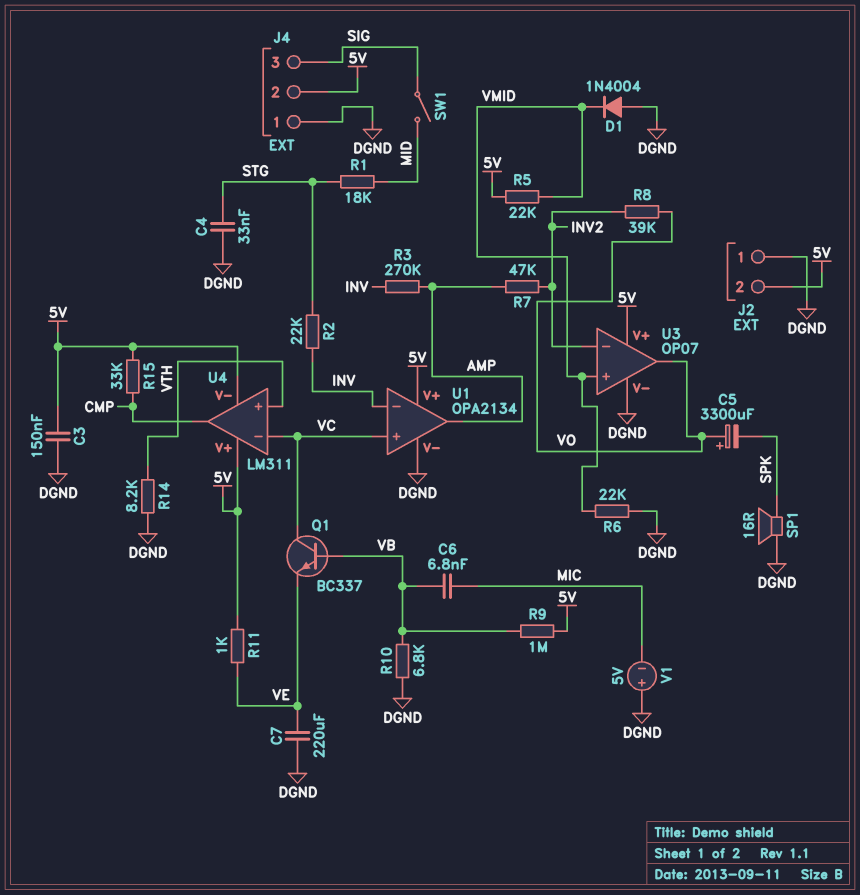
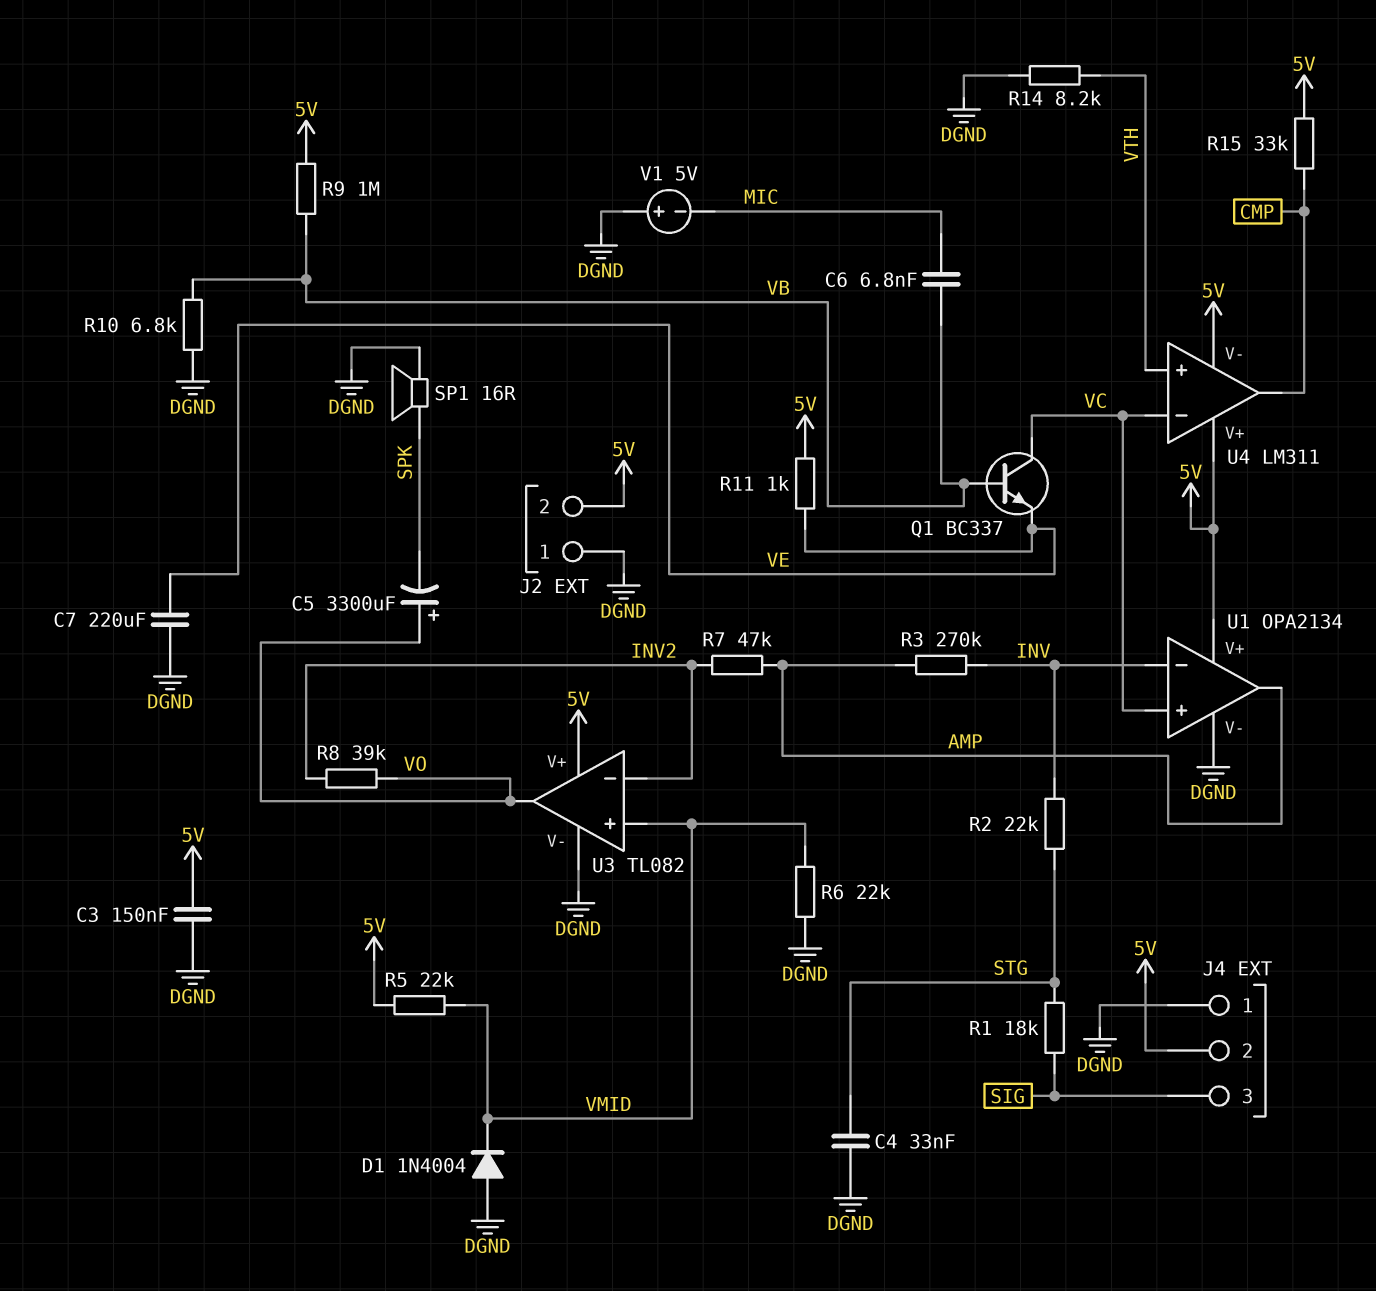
R1: 18k (MID, STG) -> 18k (SIG, STG)
SW1: switch (MID, SIG) -> none
U3: OP07 -> TL082

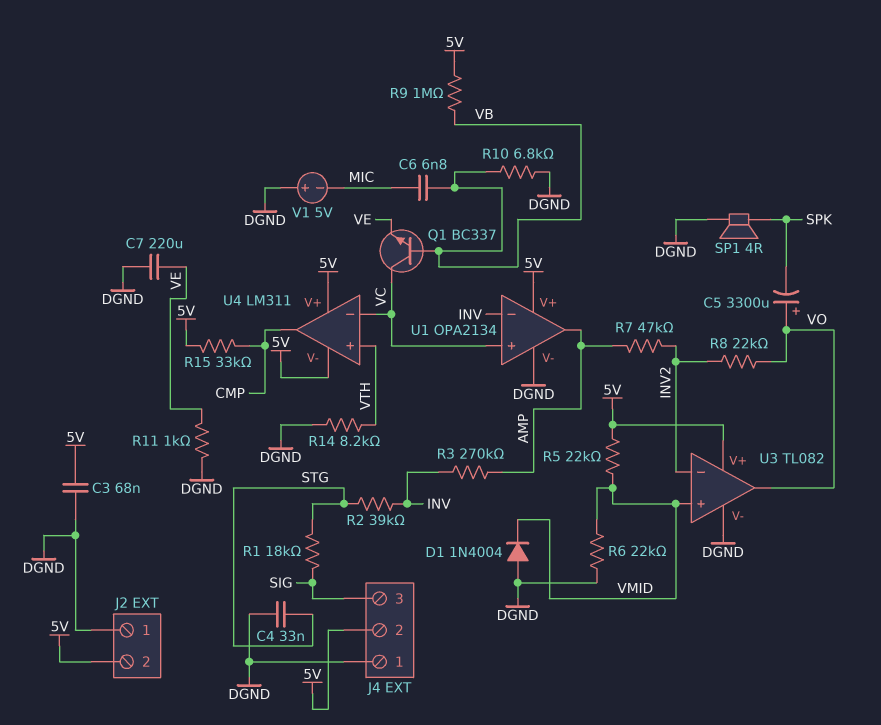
C3: 150nF (5V, DGND) -> 68nF (5V, DGND)
R2: 22k (INV, STG) -> 39k (INV, STG)
R8: 39k (INV2, VO) -> 22k (INV2, VO)
R11: 1k (5V, VE) -> 1k (DGND, VE)
SP1: speaker 16R (DGND, SPK) -> speaker 4R (DGND, SPK)

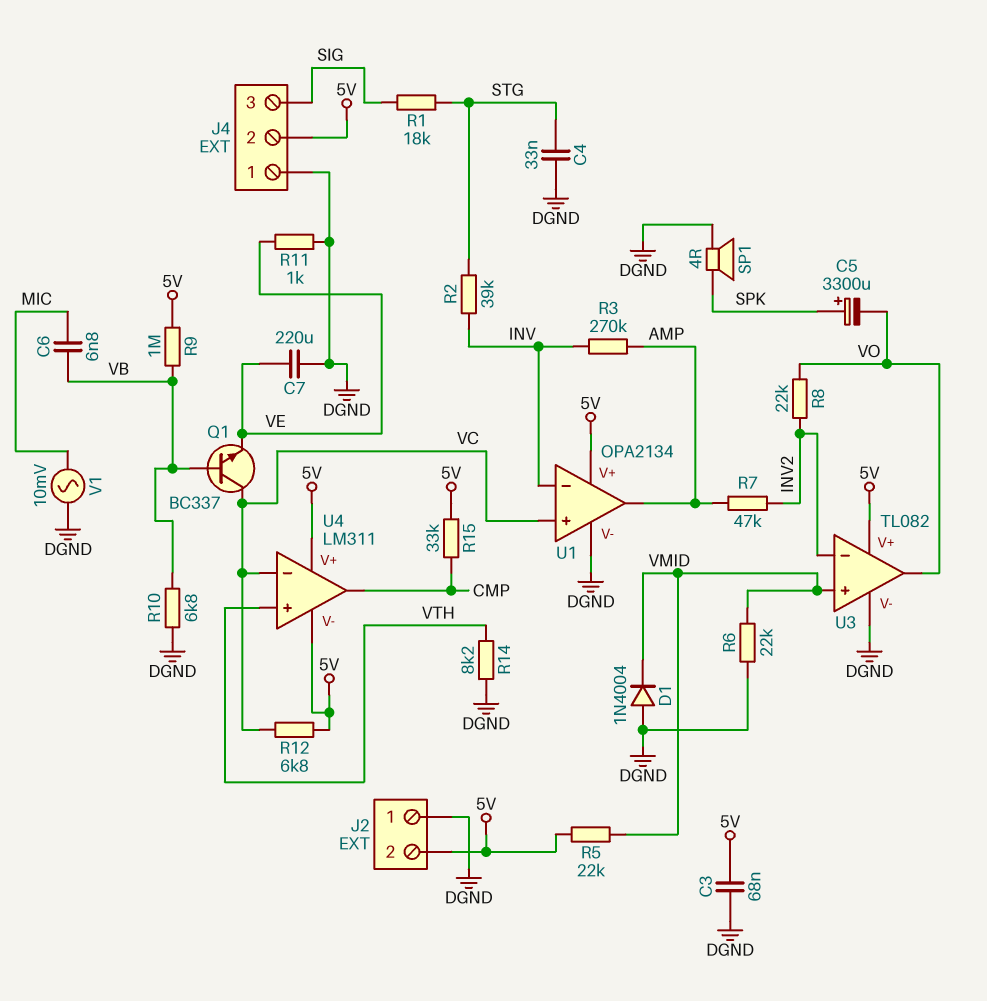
C5: 3300uF (plus VO, minus SPK) -> 3300uF (plus SPK, minus VO)
R12: none -> 6.8k (5V, VC)
V1: 5V (plus DGND, minus MIC) -> AC 10mV (DGND, MIC)

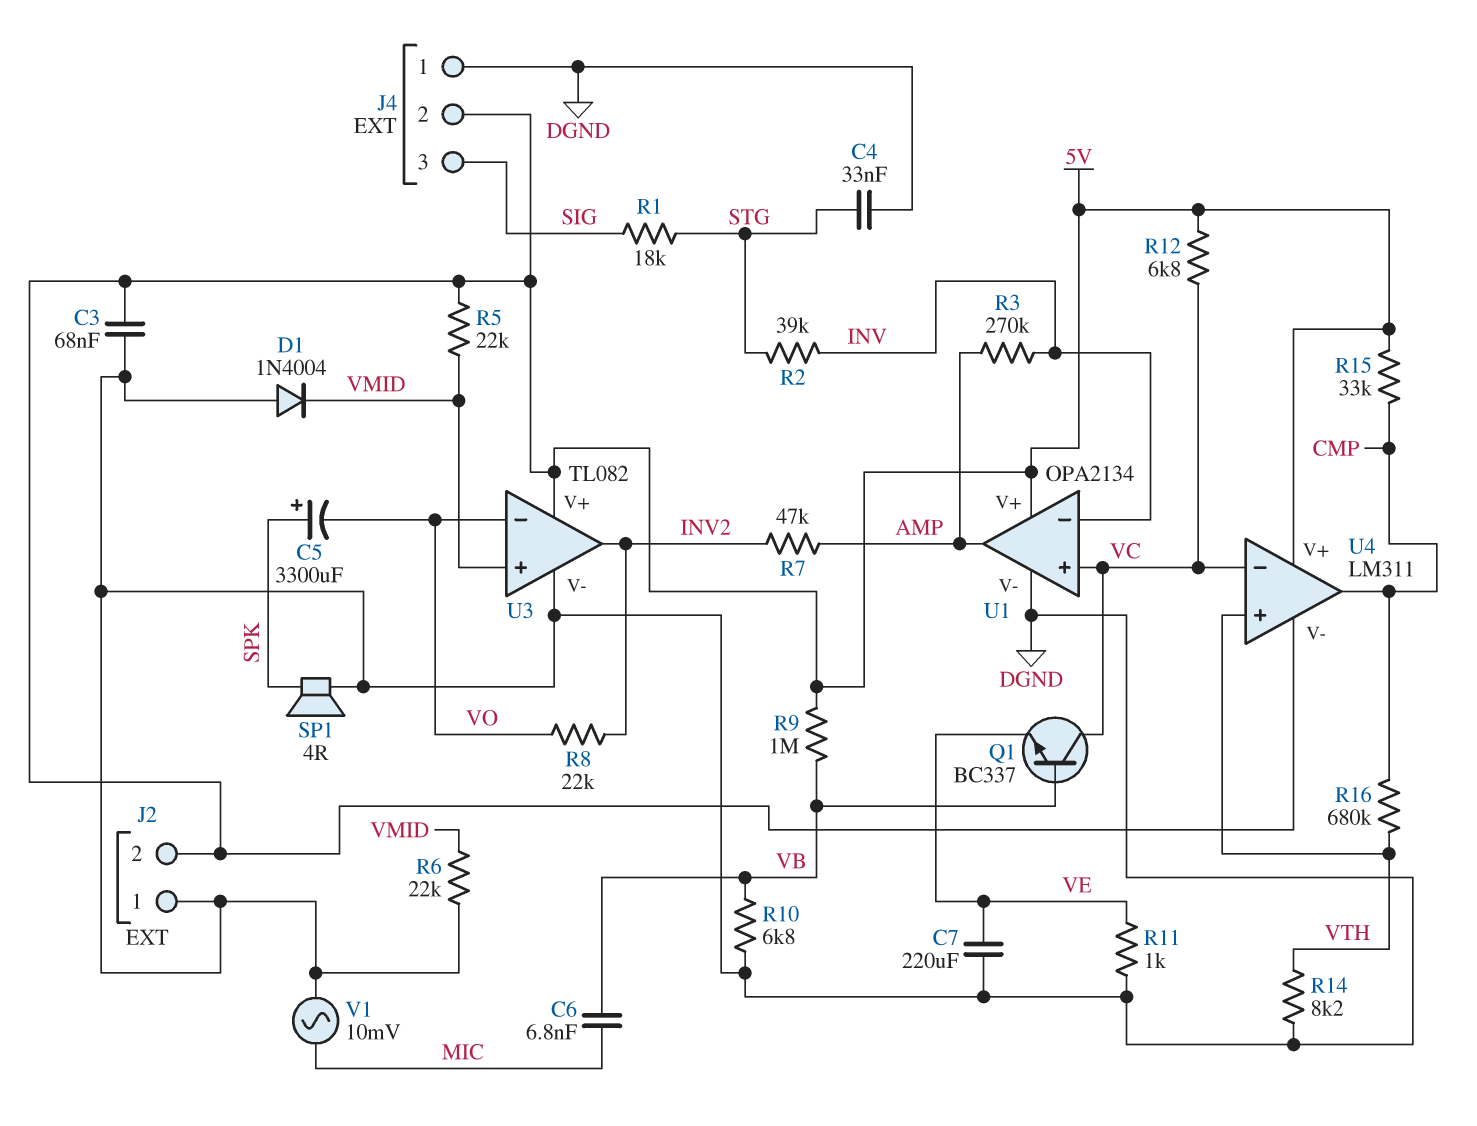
R16: none -> 680k (CMP, VTH)
U3 pin in-: INV2 -> VO
U3 pin out: VO -> INV2

